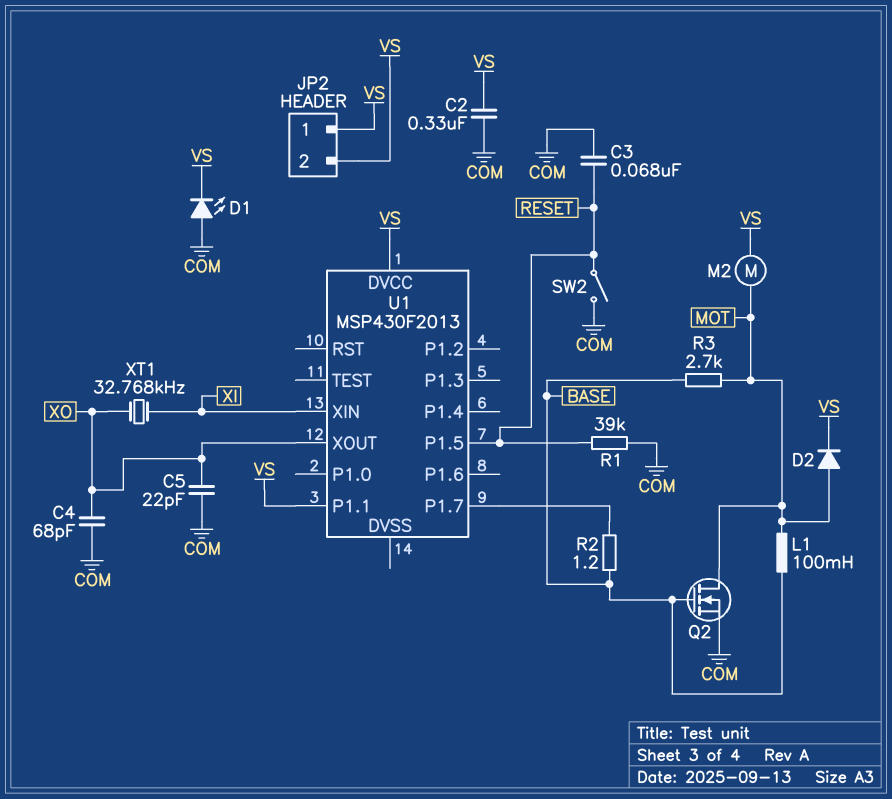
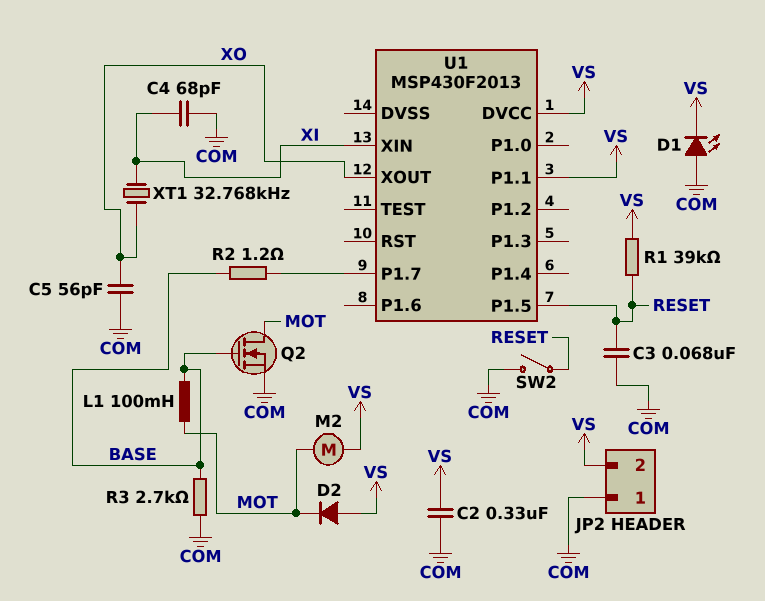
C4: 68pF (COM, XO) -> 68pF (COM, XI)
C5: 22pF (COM, XO) -> 56pF (COM, XO)
D2: diode (A MOT, K VS) -> diode (A VS, K MOT)
JP2 pin 1: VS -> COM
R1: 39k (COM, RESET) -> 39k (RESET, VS)
R3: 2.7k (BASE, MOT) -> 2.7k (BASE, COM)

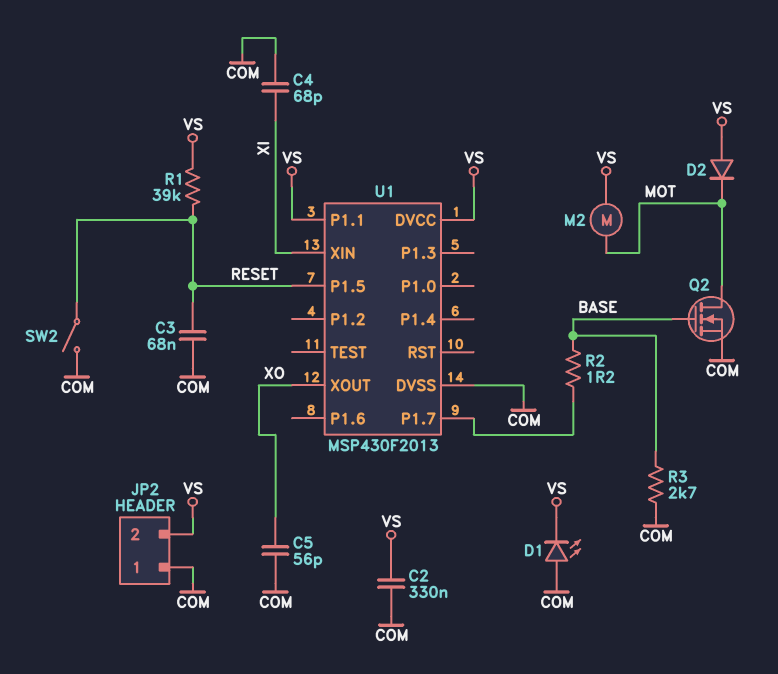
L1: 100mH (BASE, MOT) -> none
U1 pin DVSS: none -> COM
XT1: 32.768kHz (XI, XO) -> none

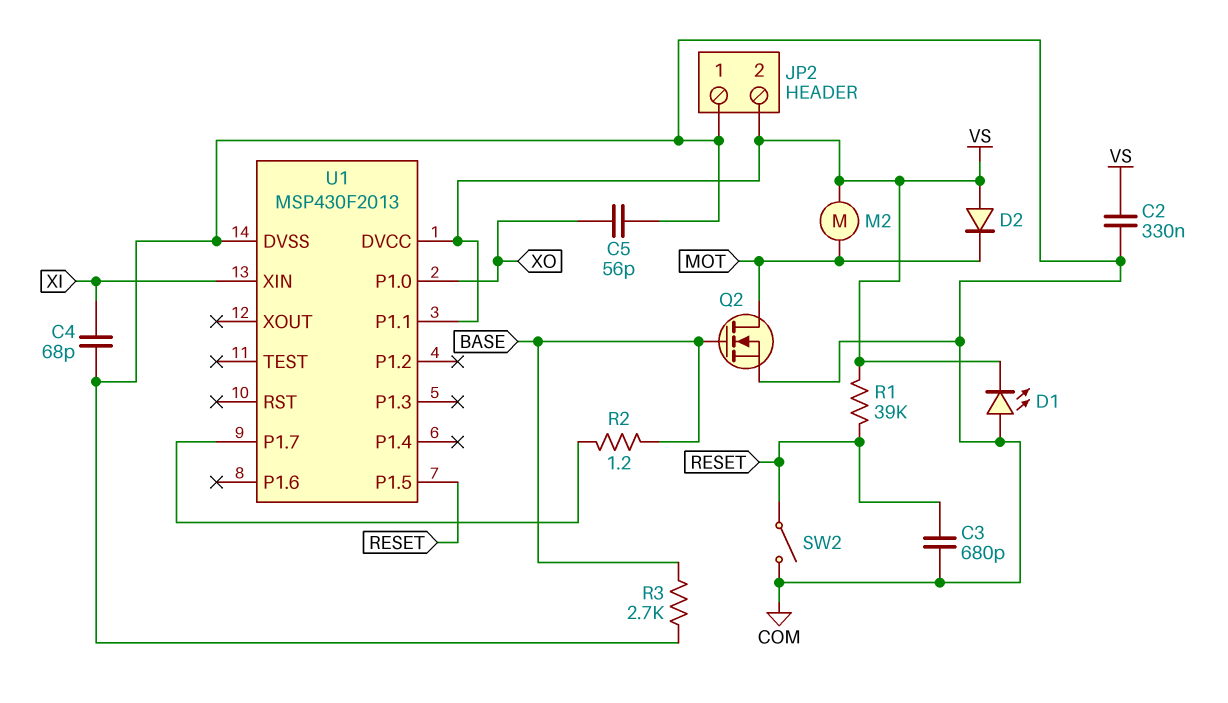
C3: 68nF (COM, RESET) -> 680pF (COM, RESET)
U1 pin P1.0: none -> XO
U1 pin XOUT: XO -> none

